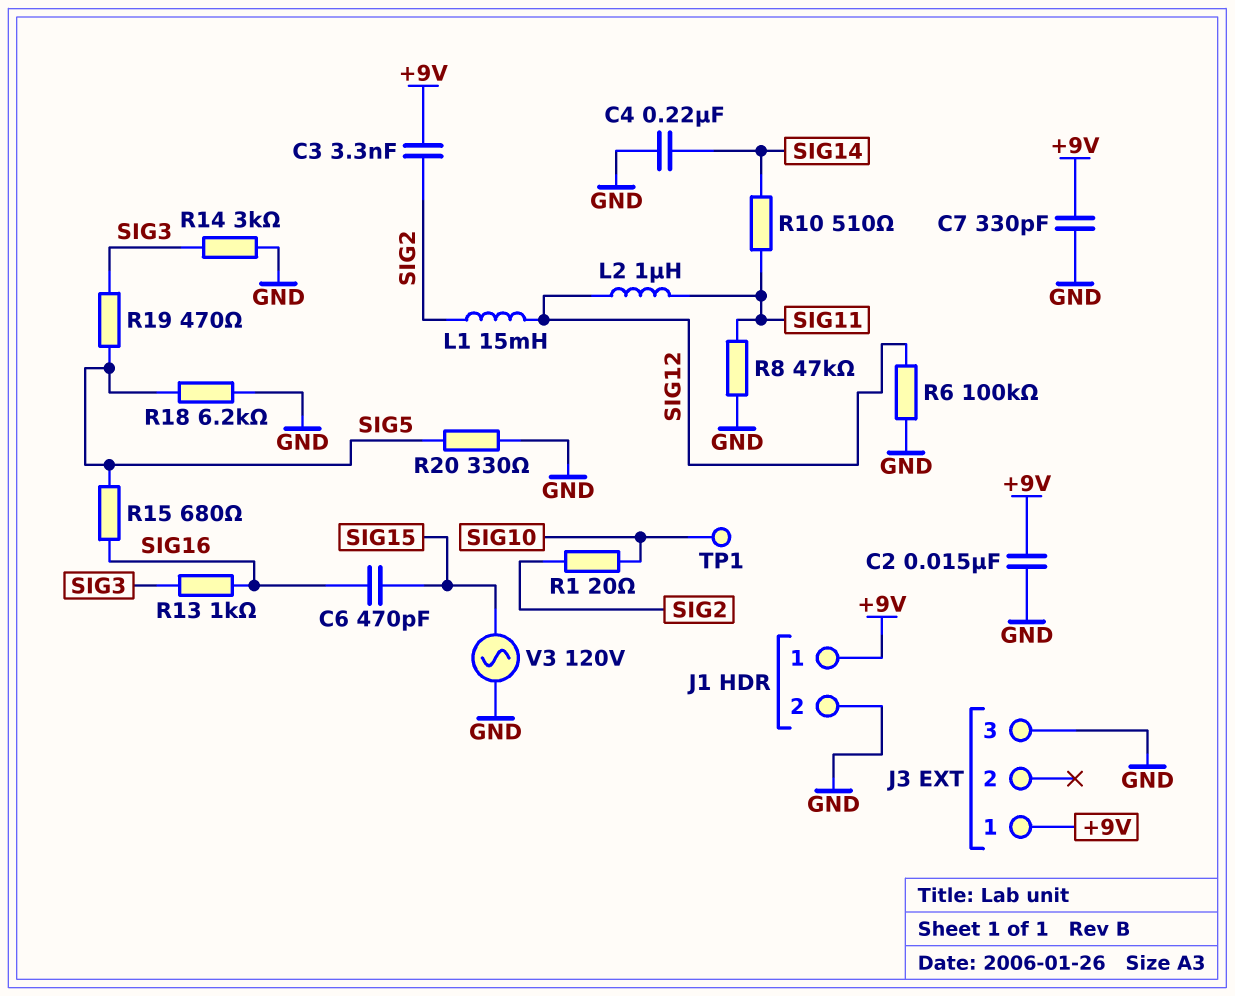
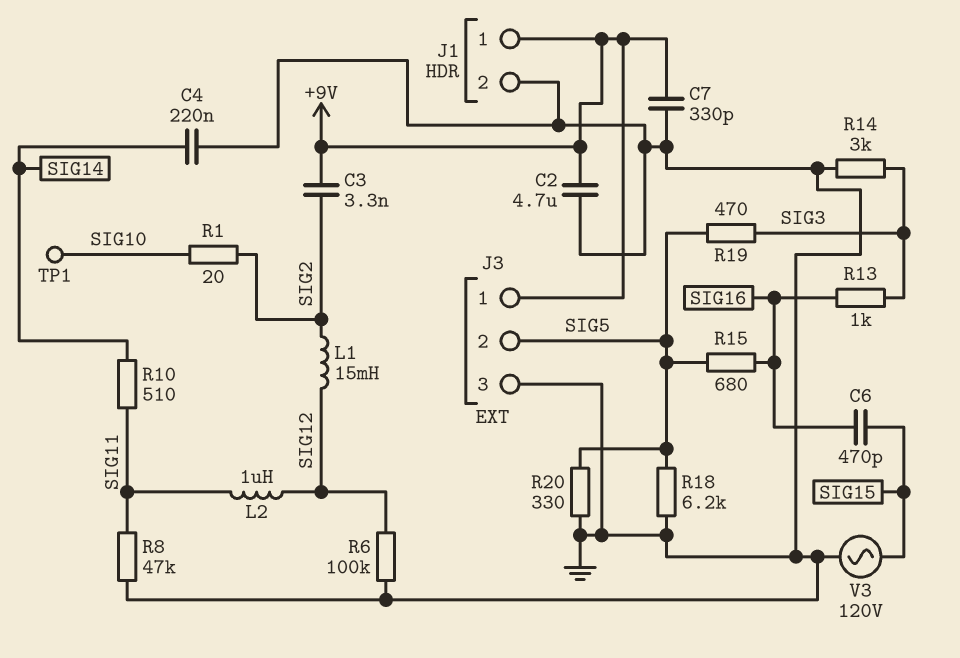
C2: 15nF (+9V, GND) -> 4.7uF (+9V, GND)
J3 pin 2: none -> SIG5

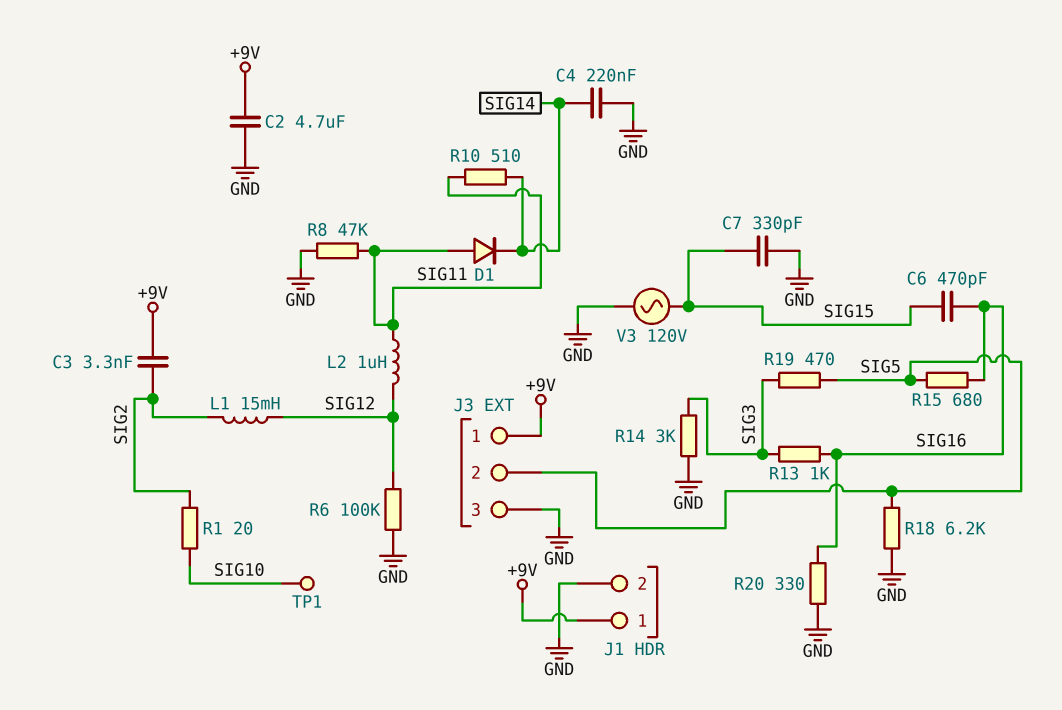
C7: 330pF (+9V, GND) -> 330pF (GND, SIG15)
D1: none -> diode (A SIG11, K SIG14)
R20: 330 (GND, SIG5) -> 330 (GND, SIG16)

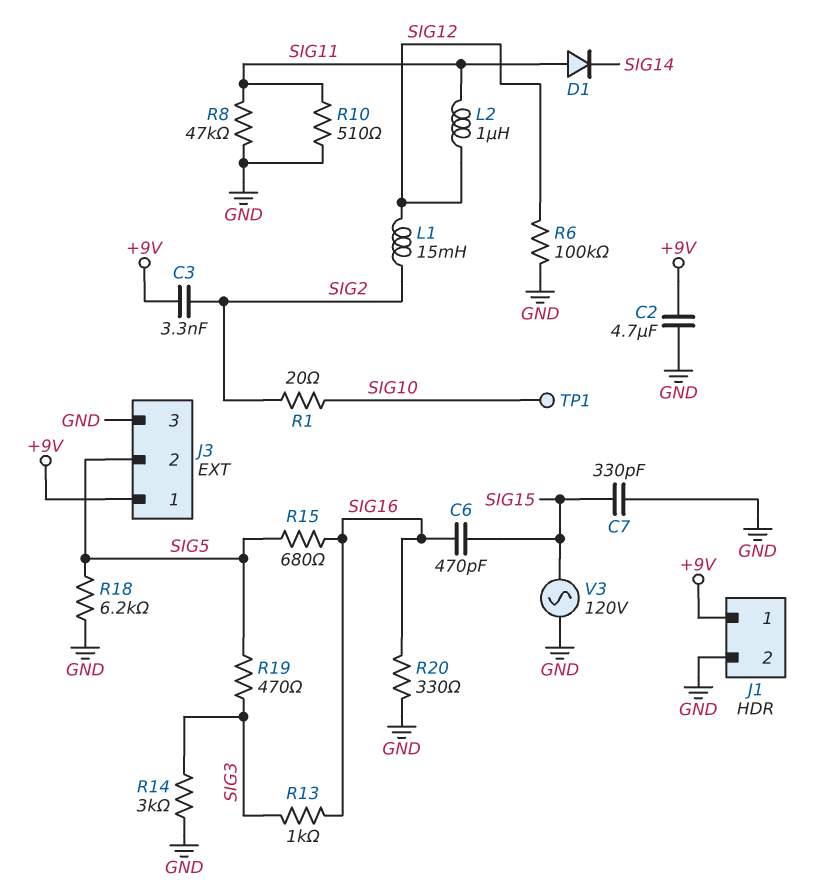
C4: 220nF (GND, SIG14) -> none
R10: 510 (SIG11, SIG14) -> 510 (GND, SIG11)

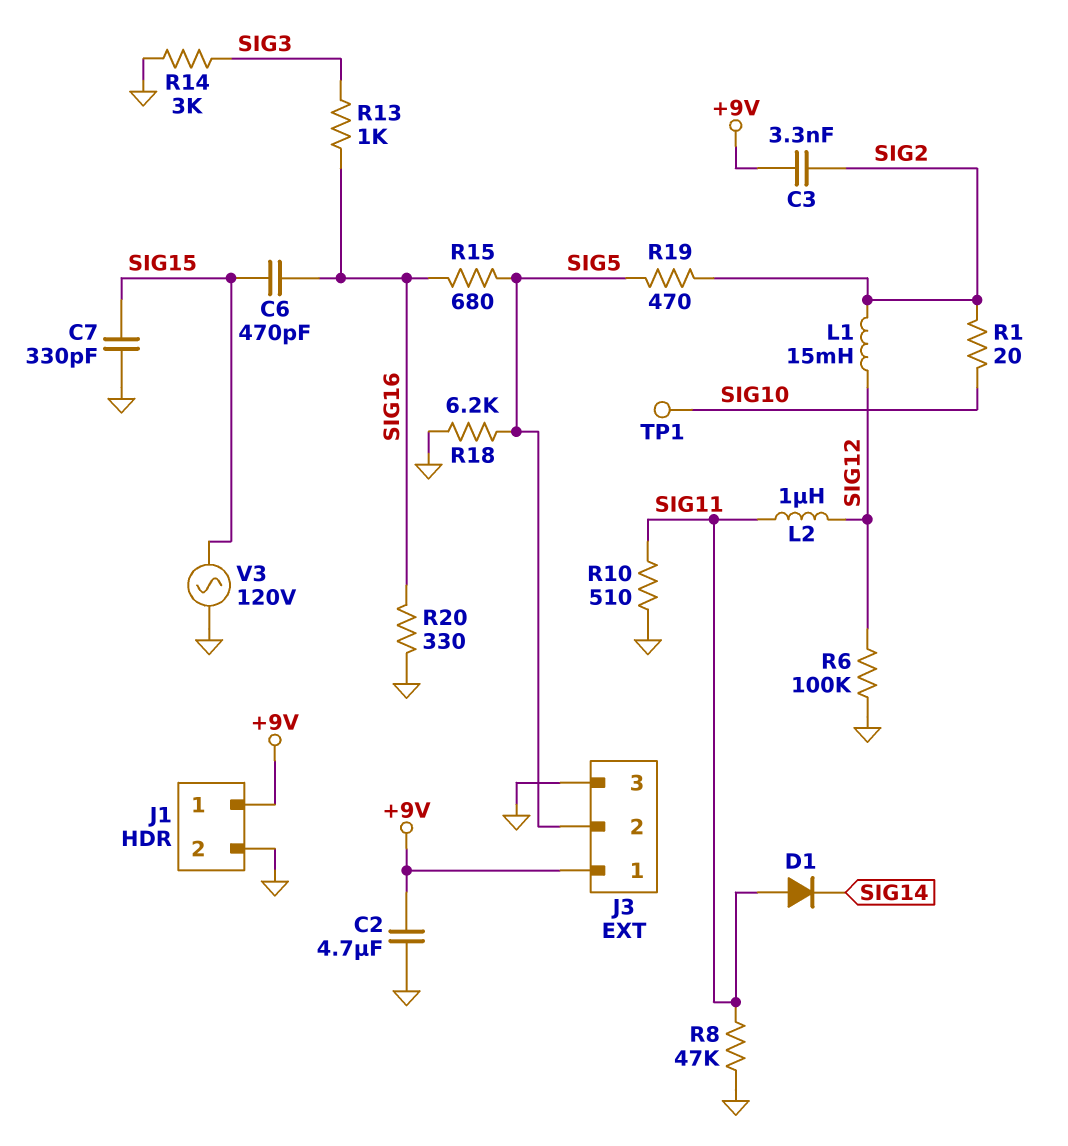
R19: 470 (SIG3, SIG5) -> 470 (SIG2, SIG5)

